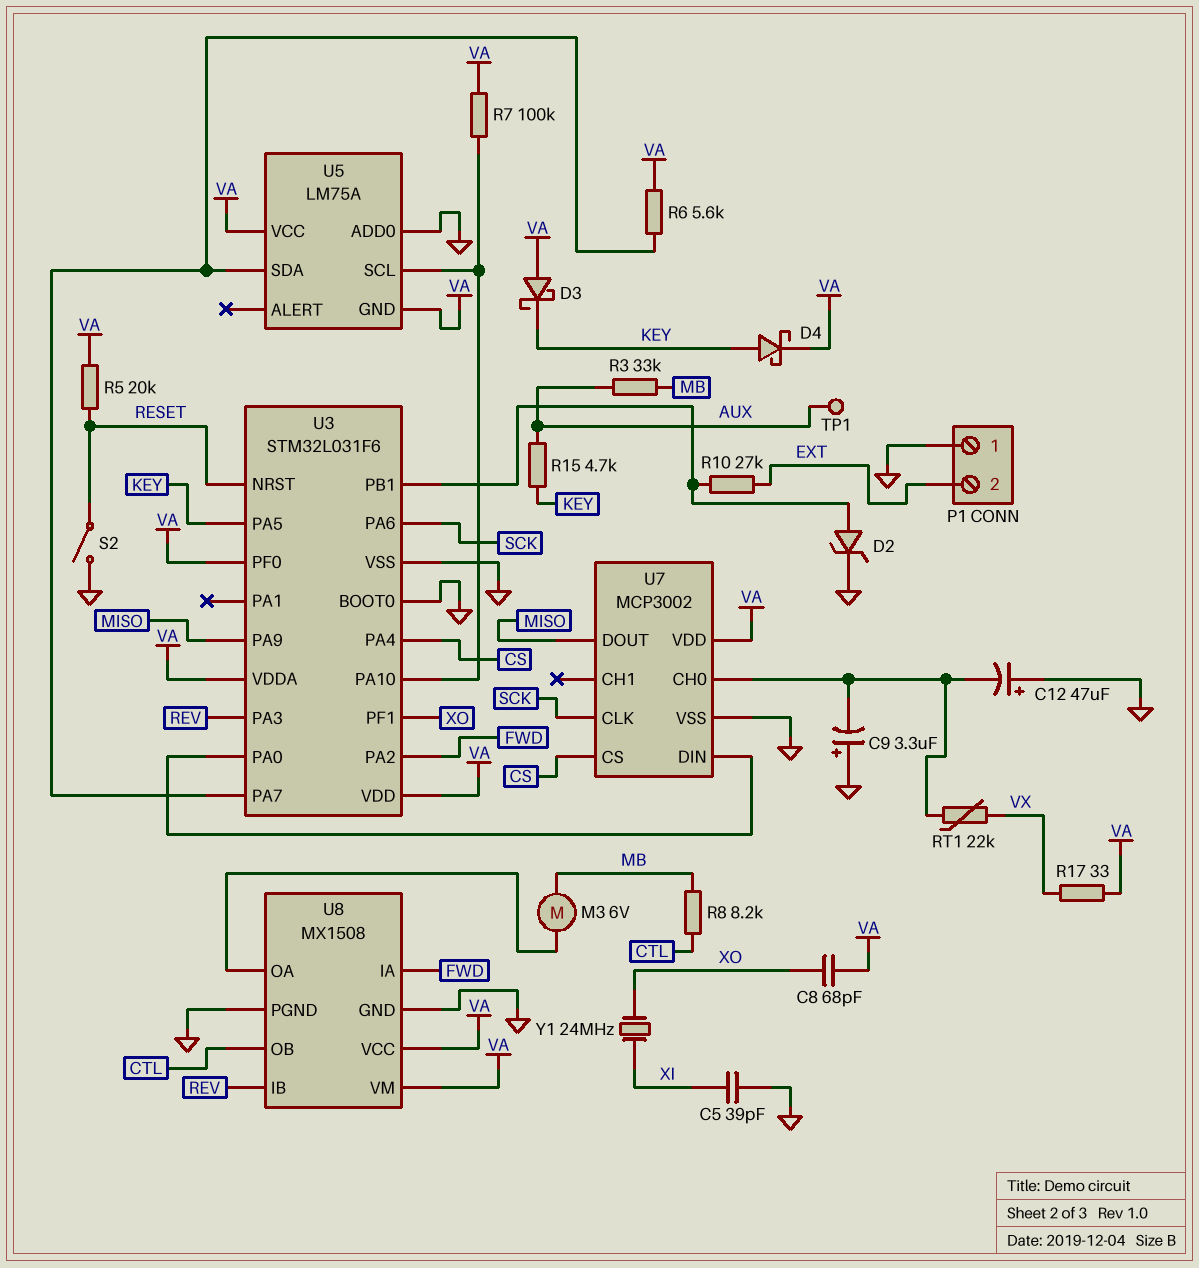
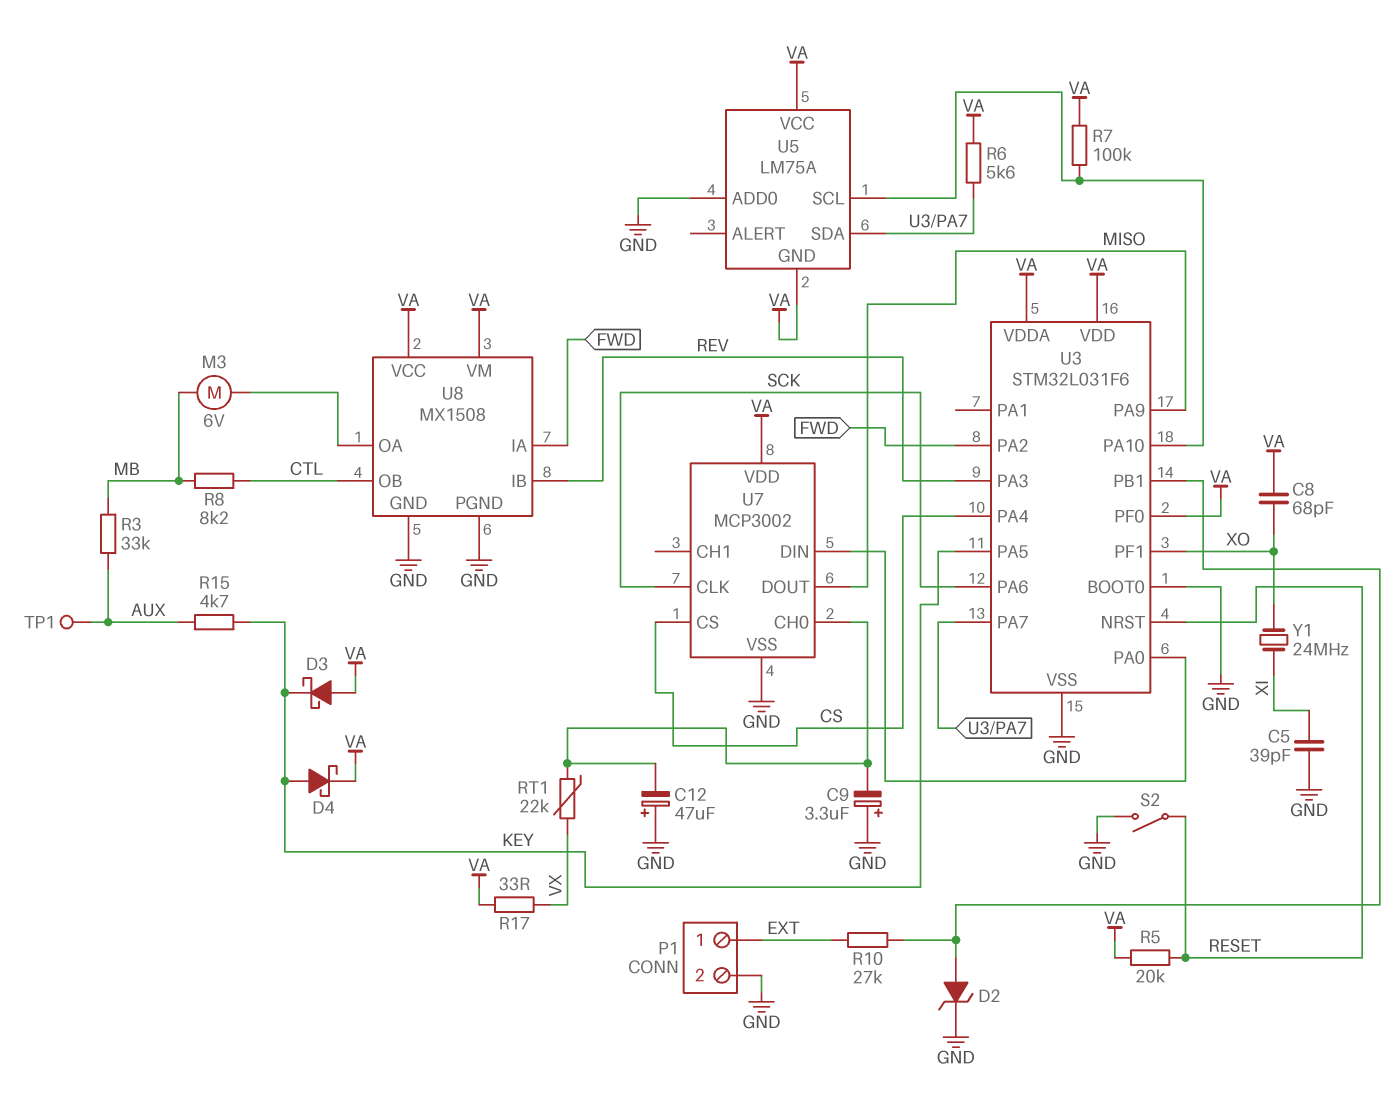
P1 pin 1: GND -> EXT
P1 pin 2: EXT -> GND

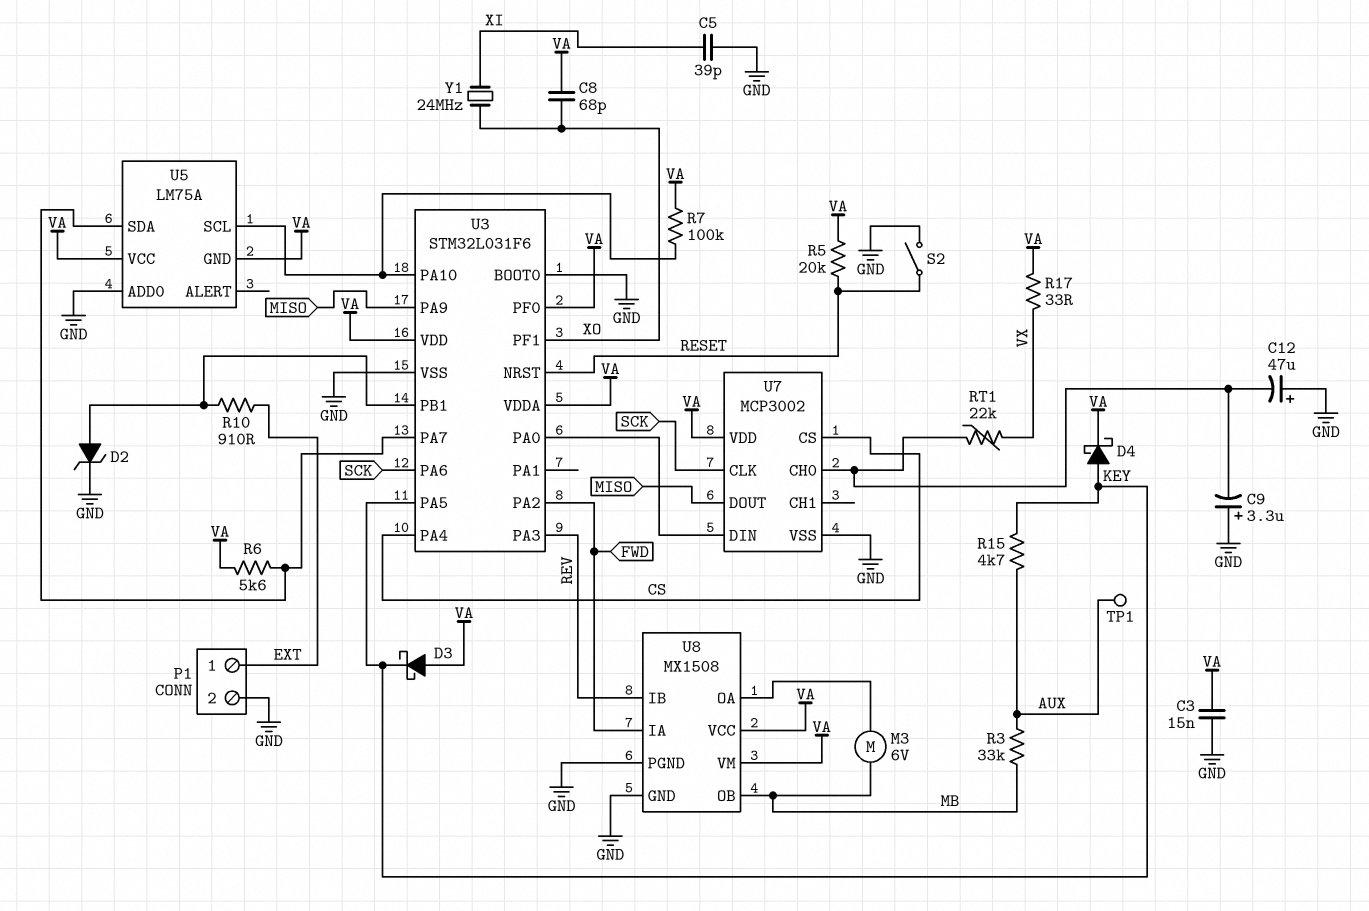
C3: none -> 15nF (GND, VA)
R8: 8.2k (CTL, MB) -> none
R10: 27k (EXT, U3/PB1) -> 910 (EXT, U3/PB1)
U8 pin OB: CTL -> MB

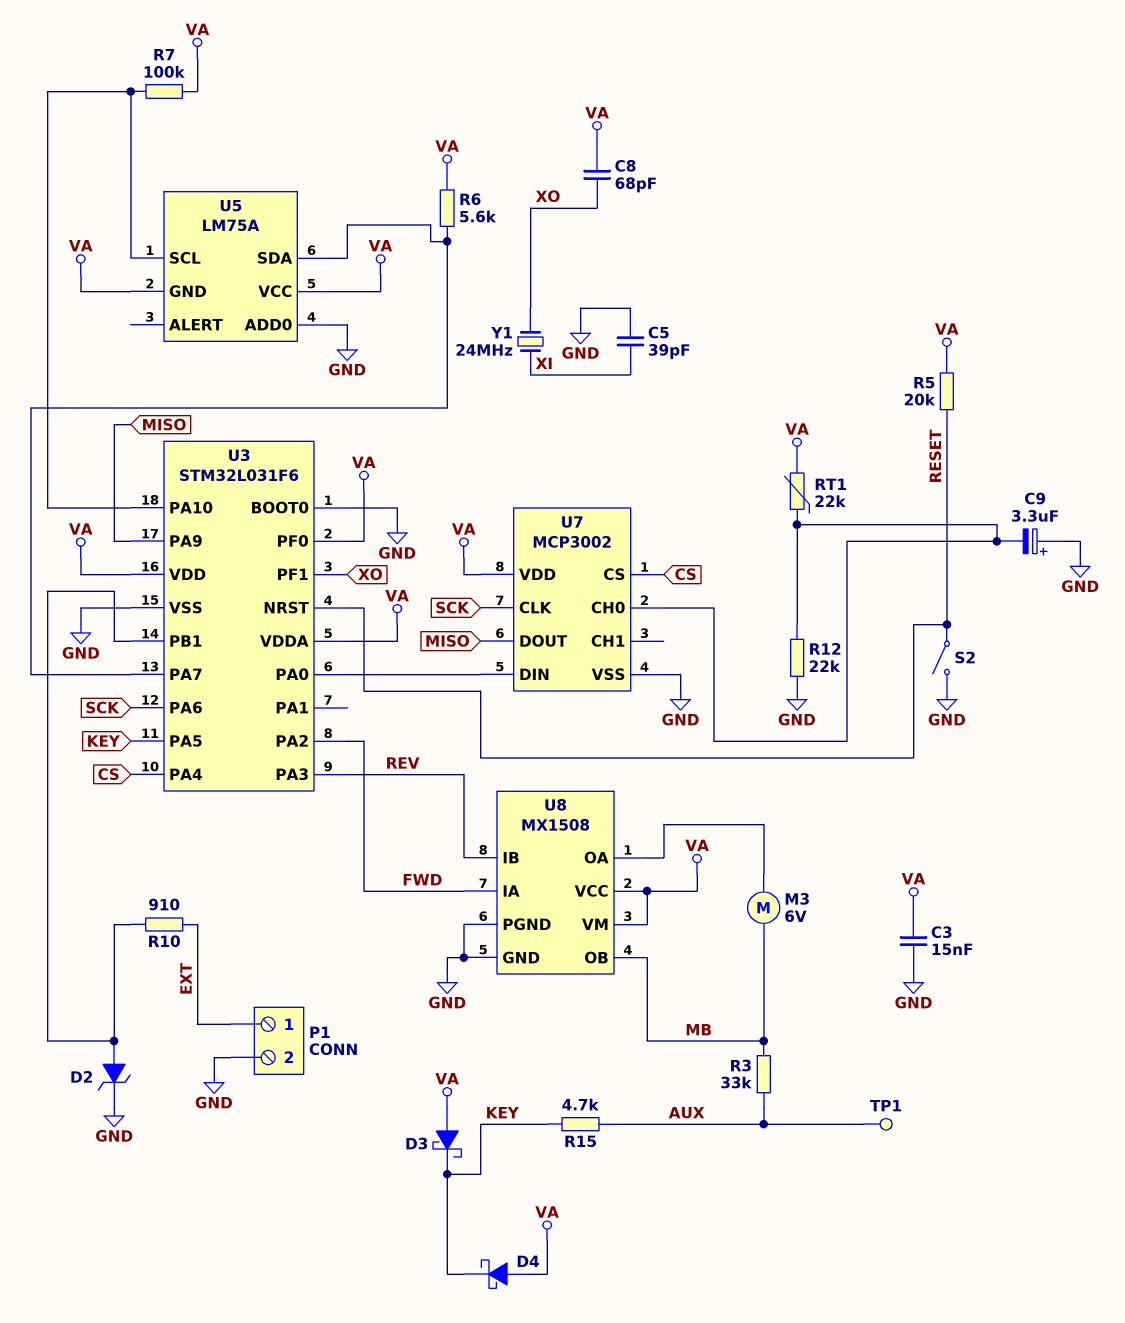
C12: 47uF (plus GND, minus U7/CH0) -> none
D4: schottky (A KEY, K VA) -> schottky (A VA, K KEY)
R12: none -> 22k (GND, U7/CH0)
R17: 33 (VA, VX) -> none
RT1: 22k (U7/CH0, VX) -> 22k (U7/CH0, VA)

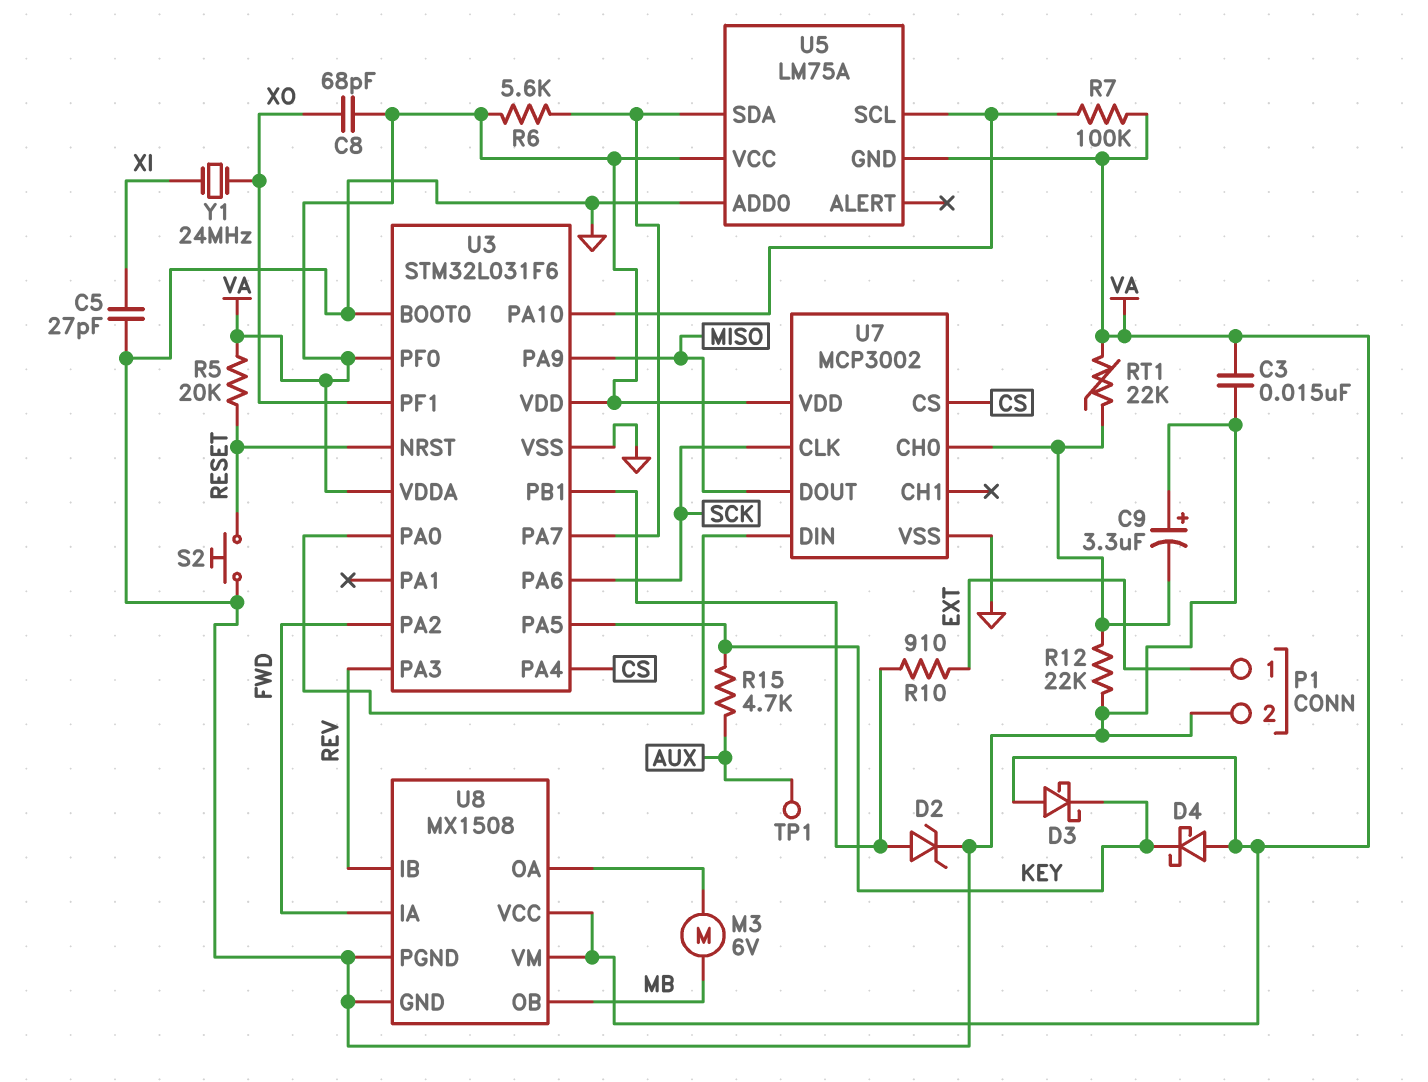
C5: 39pF (GND, XI) -> 27pF (GND, XI)
R3: 33k (AUX, MB) -> none
S2: switch (GND, RESET) -> button (GND, RESET)

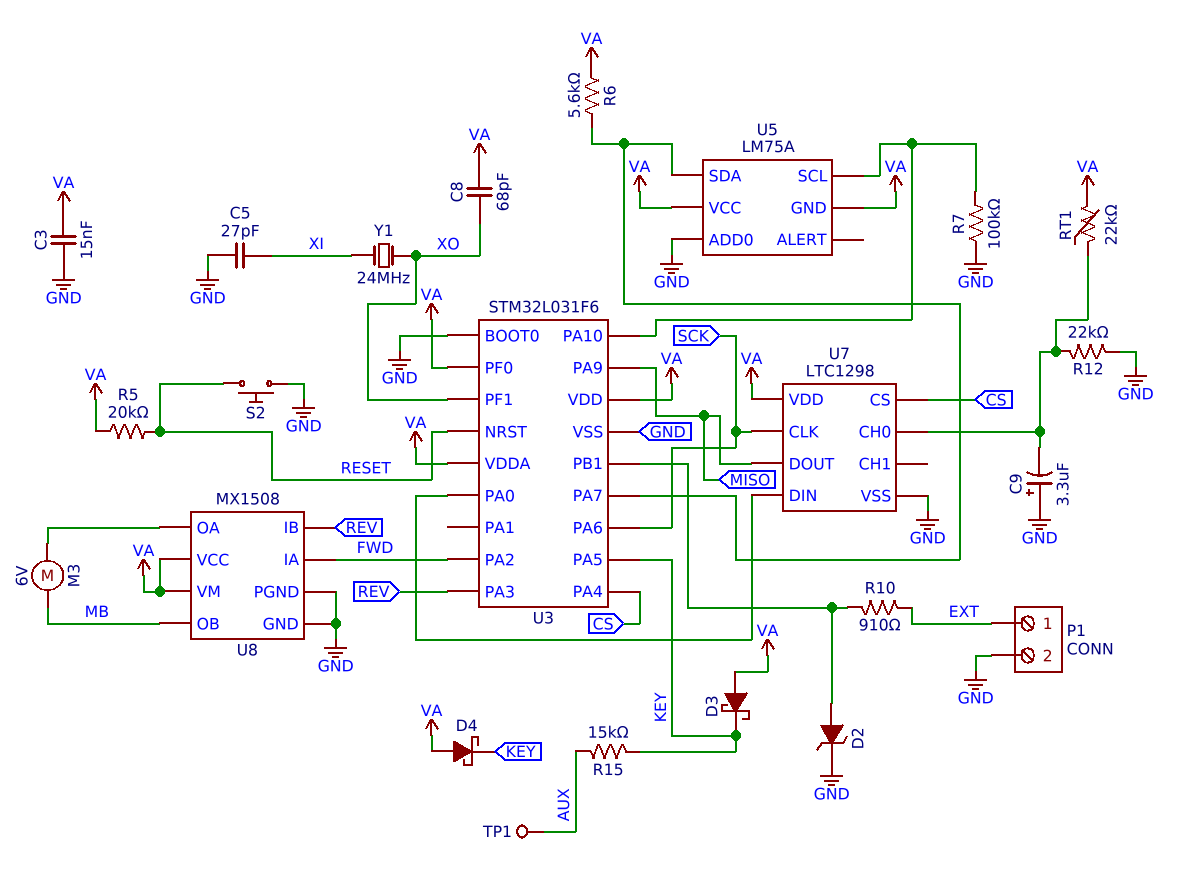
R7: 100k (U3/PA10, VA) -> 100k (GND, U3/PA10)
R15: 4.7k (AUX, KEY) -> 15k (AUX, KEY)
U7: MCP3002 -> LTC1298

